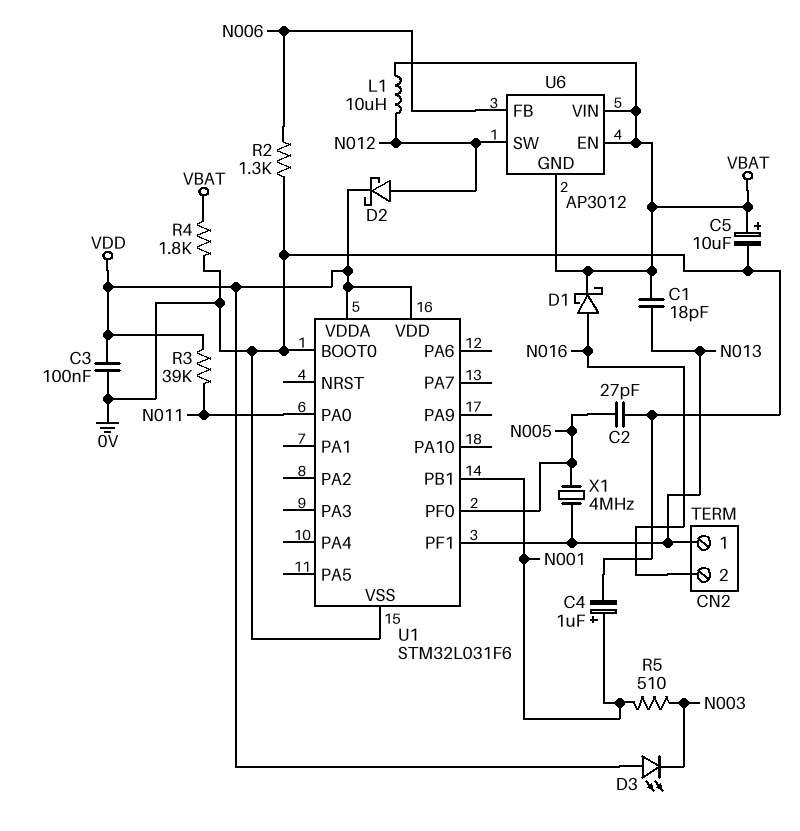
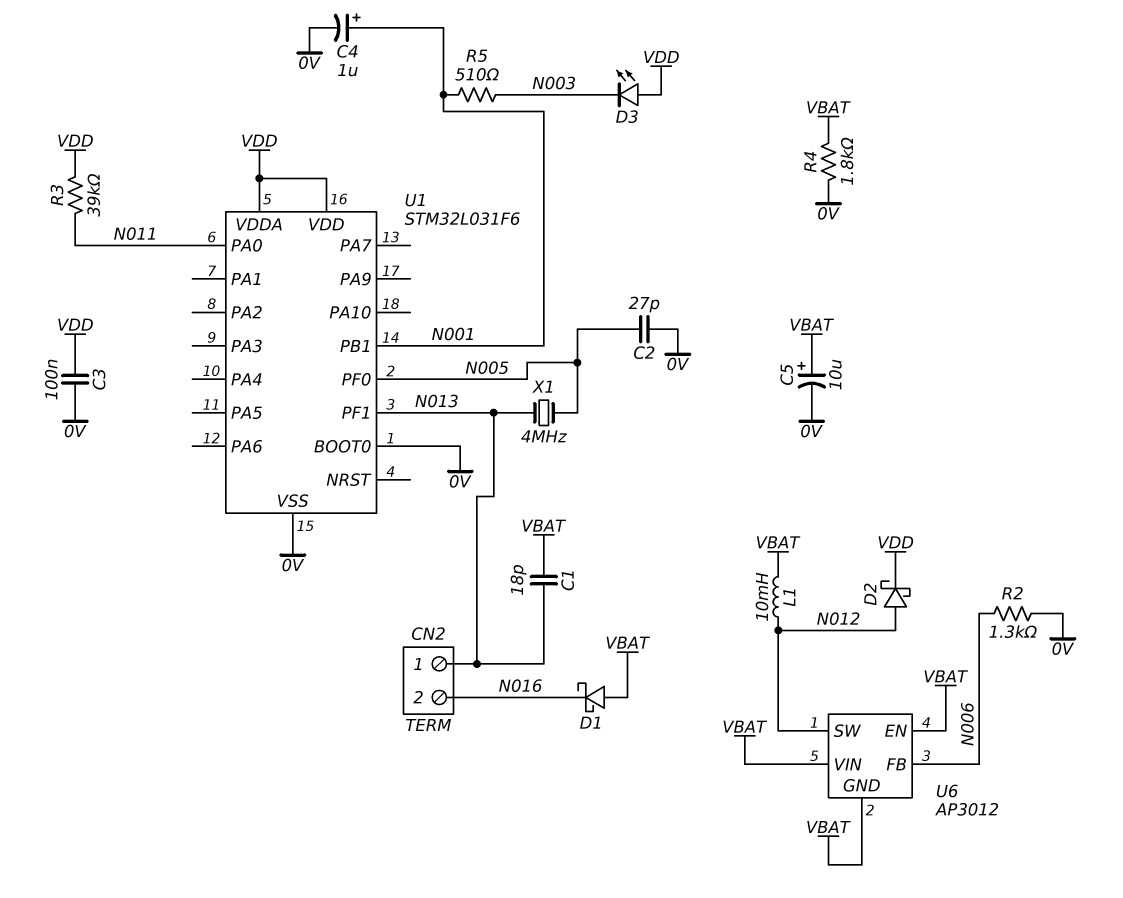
D1: schottky (A N016, K VBAT) -> schottky (A VBAT, K N016)
L1: 10uH (N012, VBAT) -> 10mH (N012, VBAT)

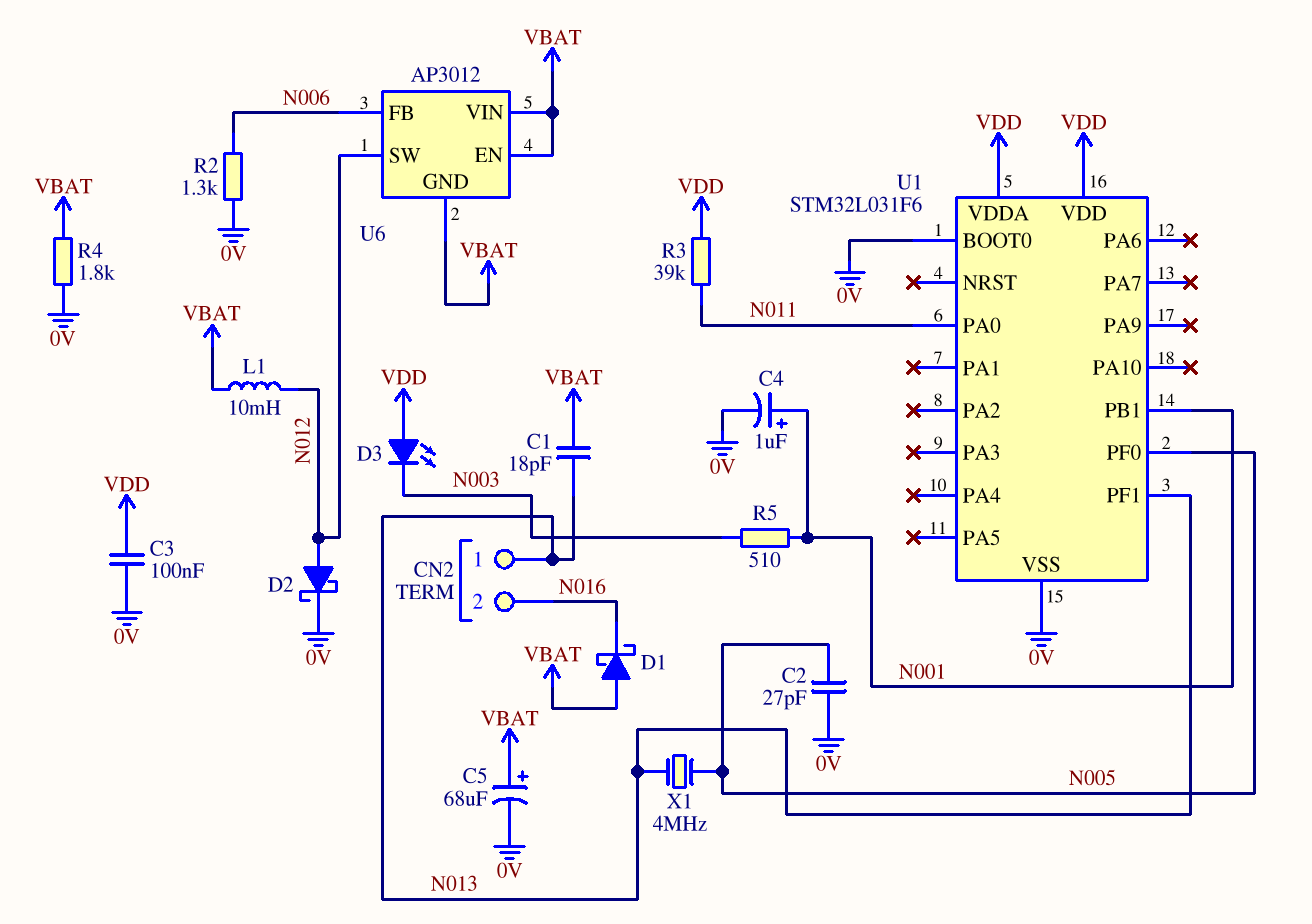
C5: 10uF (plus VBAT, minus 0V) -> 68uF (plus VBAT, minus 0V)
D2: schottky (A N012, K VDD) -> schottky (A N012, K 0V)

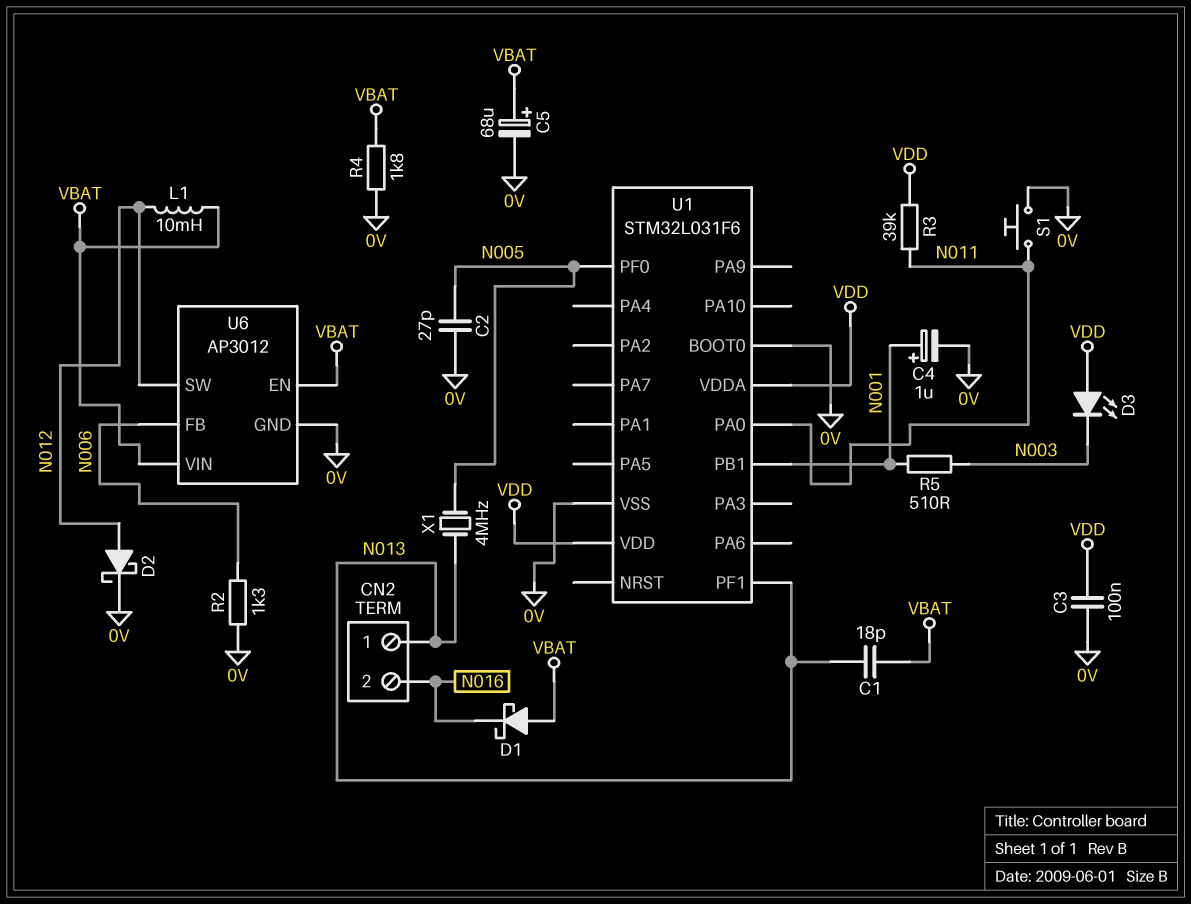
S1: none -> button (0V, N011)
U6 pin GND: VBAT -> 0V

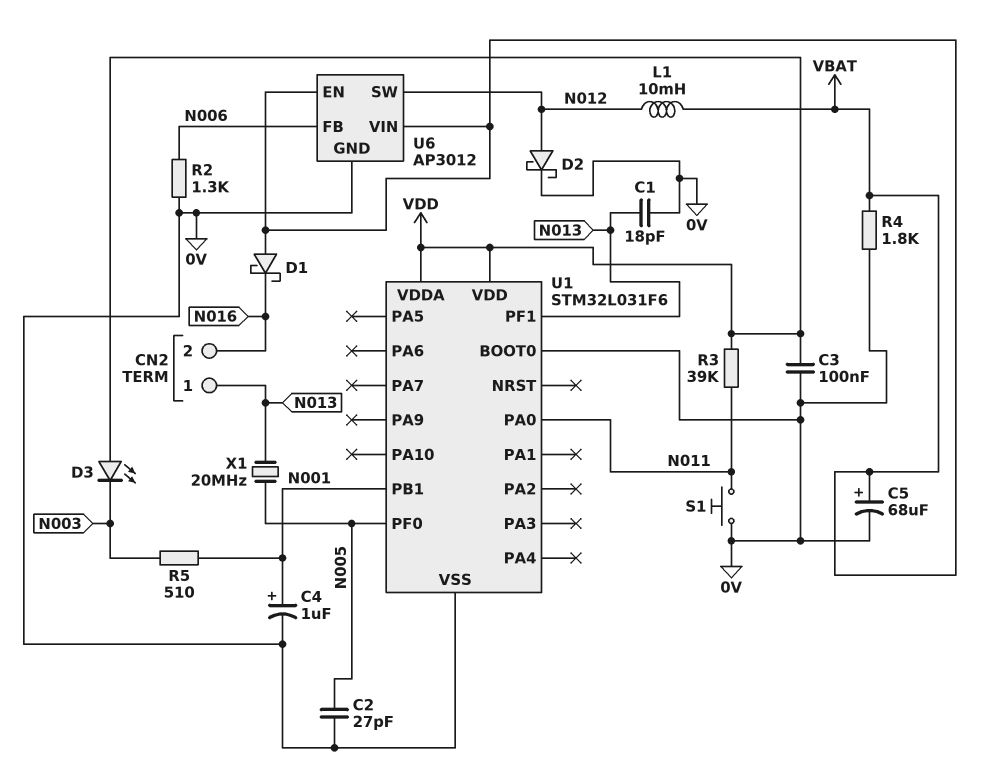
C1: 18pF (N013, VBAT) -> 18pF (0V, N013)
X1: 4MHz (N005, N013) -> 20MHz (N005, N013)

